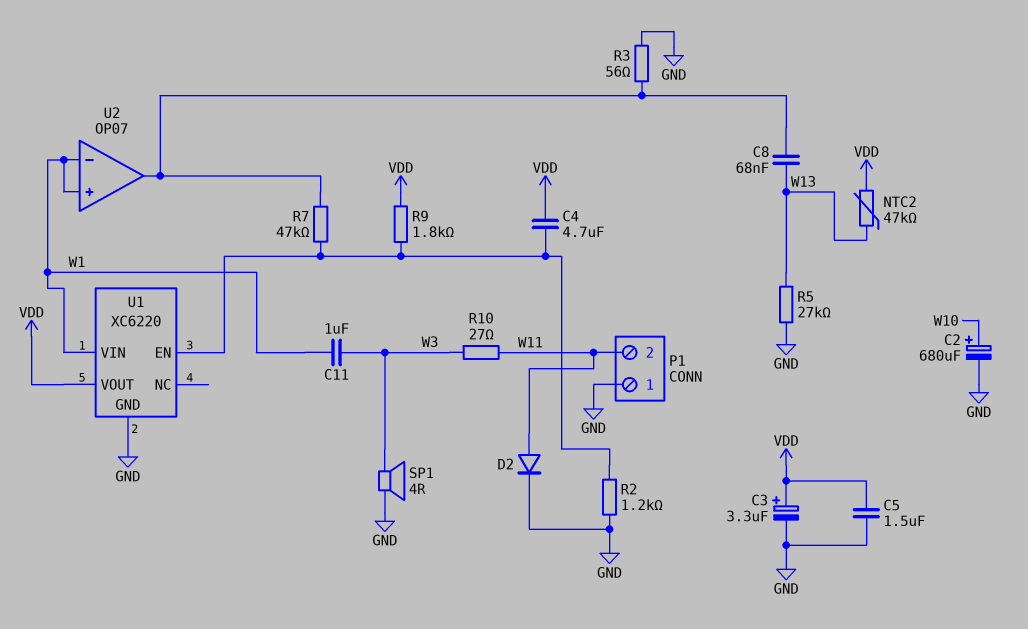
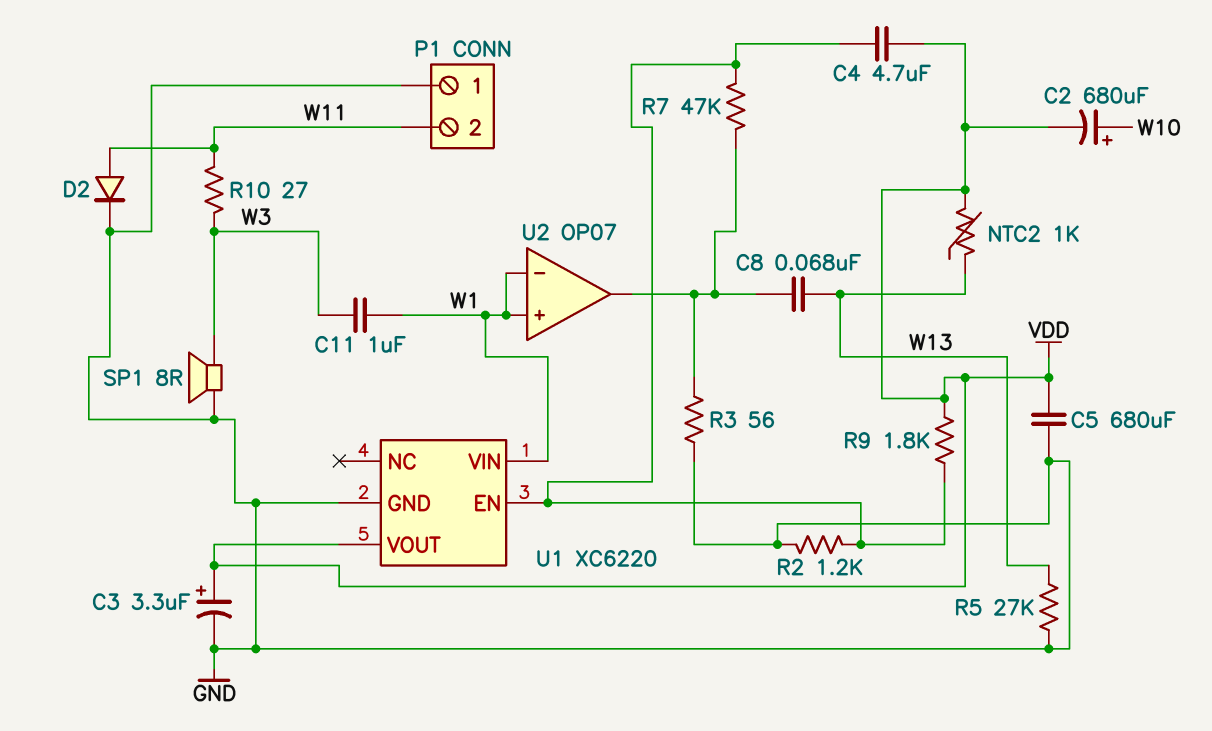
C2: 680uF (plus W10, minus GND) -> 680uF (plus W10, minus VDD)
C5: 1.5uF (GND, VDD) -> 680uF (GND, VDD)
NTC2: 47k (VDD, W13) -> 1k (VDD, W13)
SP1: speaker 4R (GND, W3) -> speaker 8R (GND, W3)

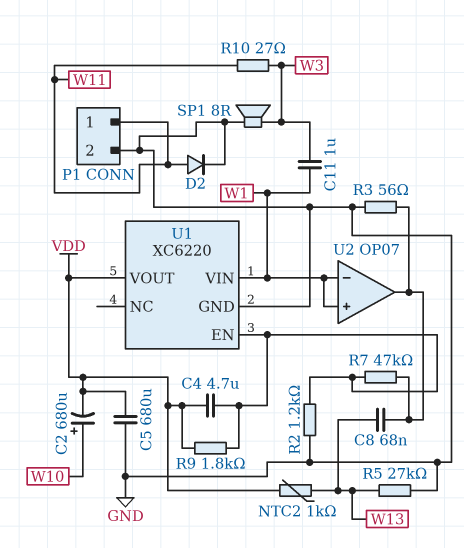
C3: 3.3uF (plus VDD, minus GND) -> none
P1 pin 1: GND -> W11
P1 pin 2: W11 -> GND

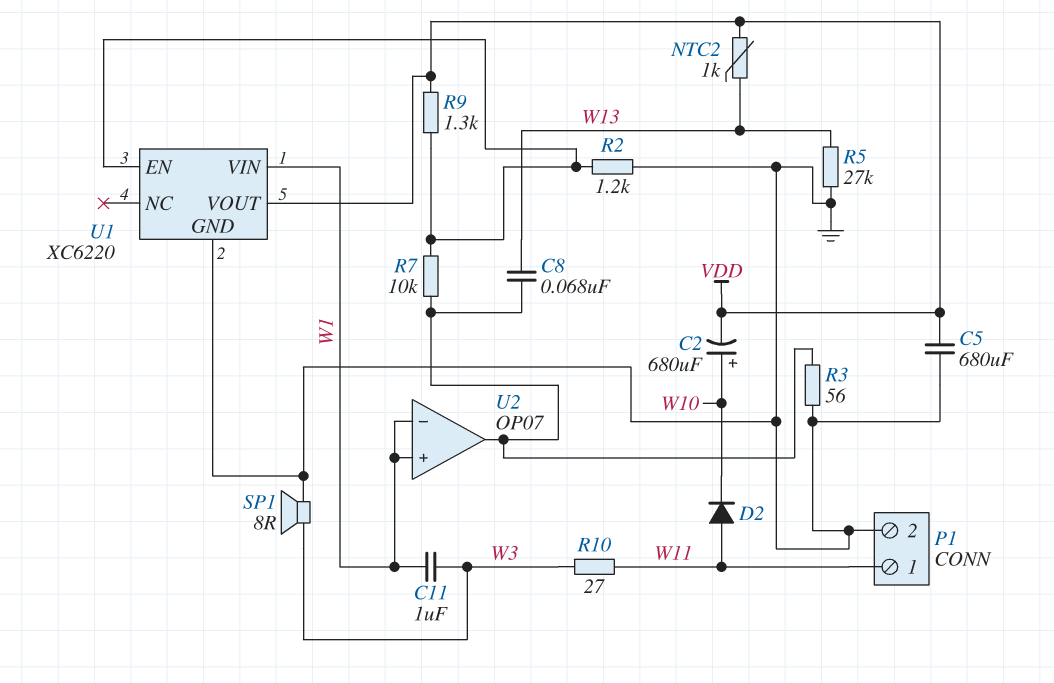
C4: 4.7uF (U1/EN, VDD) -> none
D2: diode (A W11, K GND) -> diode (A W11, K W10)
R7: 47k (U1/EN, U2/out) -> 10k (U1/EN, U2/out)
R9: 1.8k (U1/EN, VDD) -> 1.3k (U1/EN, VDD)

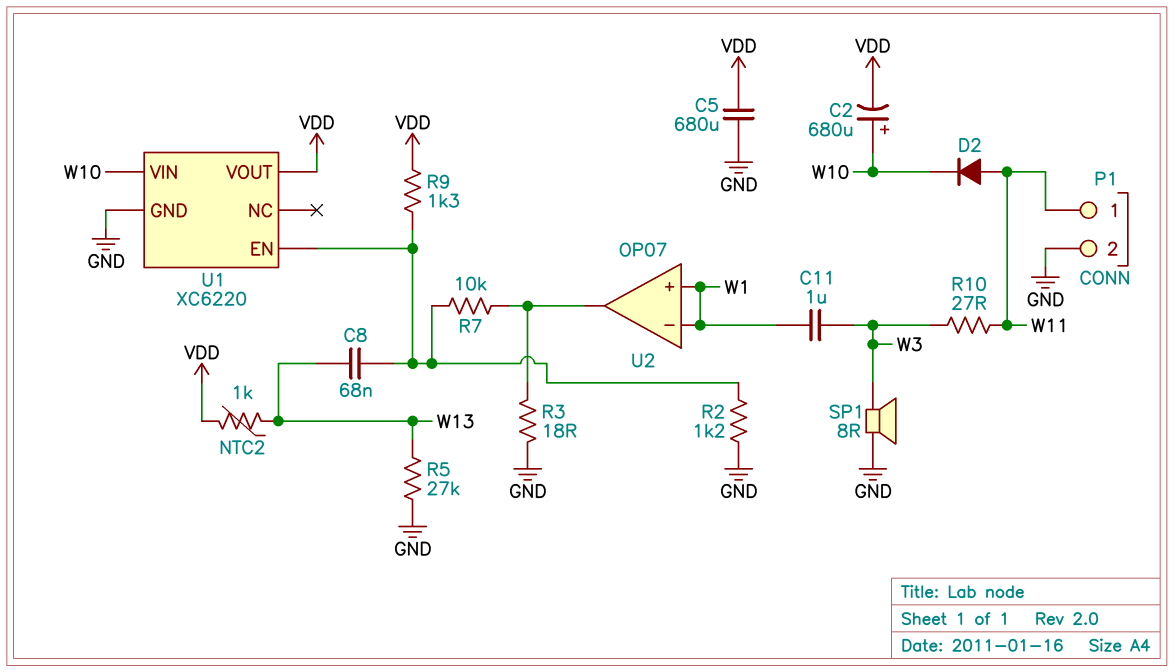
C8: 68nF (U2/out, W13) -> 68nF (U1/EN, W13)
R3: 56 (GND, U2/out) -> 18 (GND, U2/out)
U1 pin VIN: W1 -> W10

